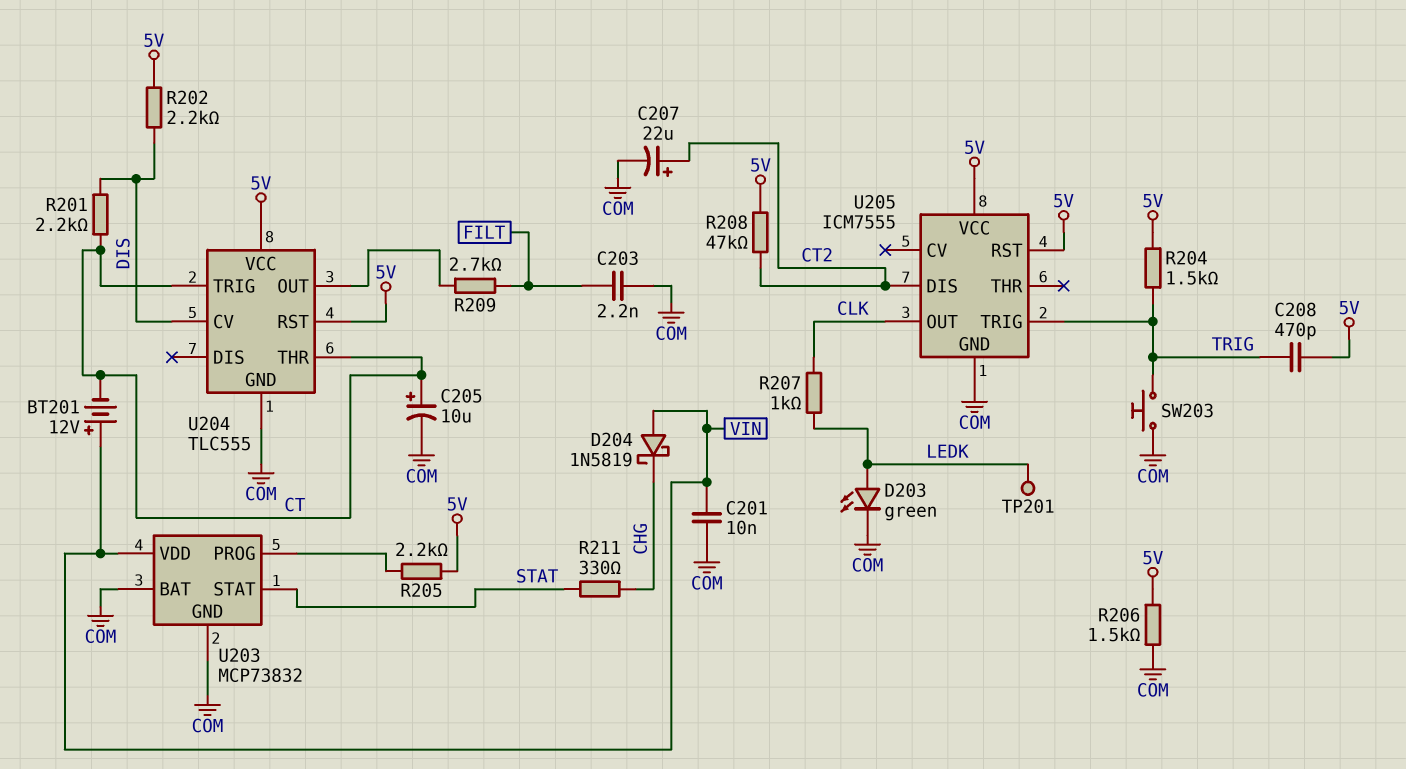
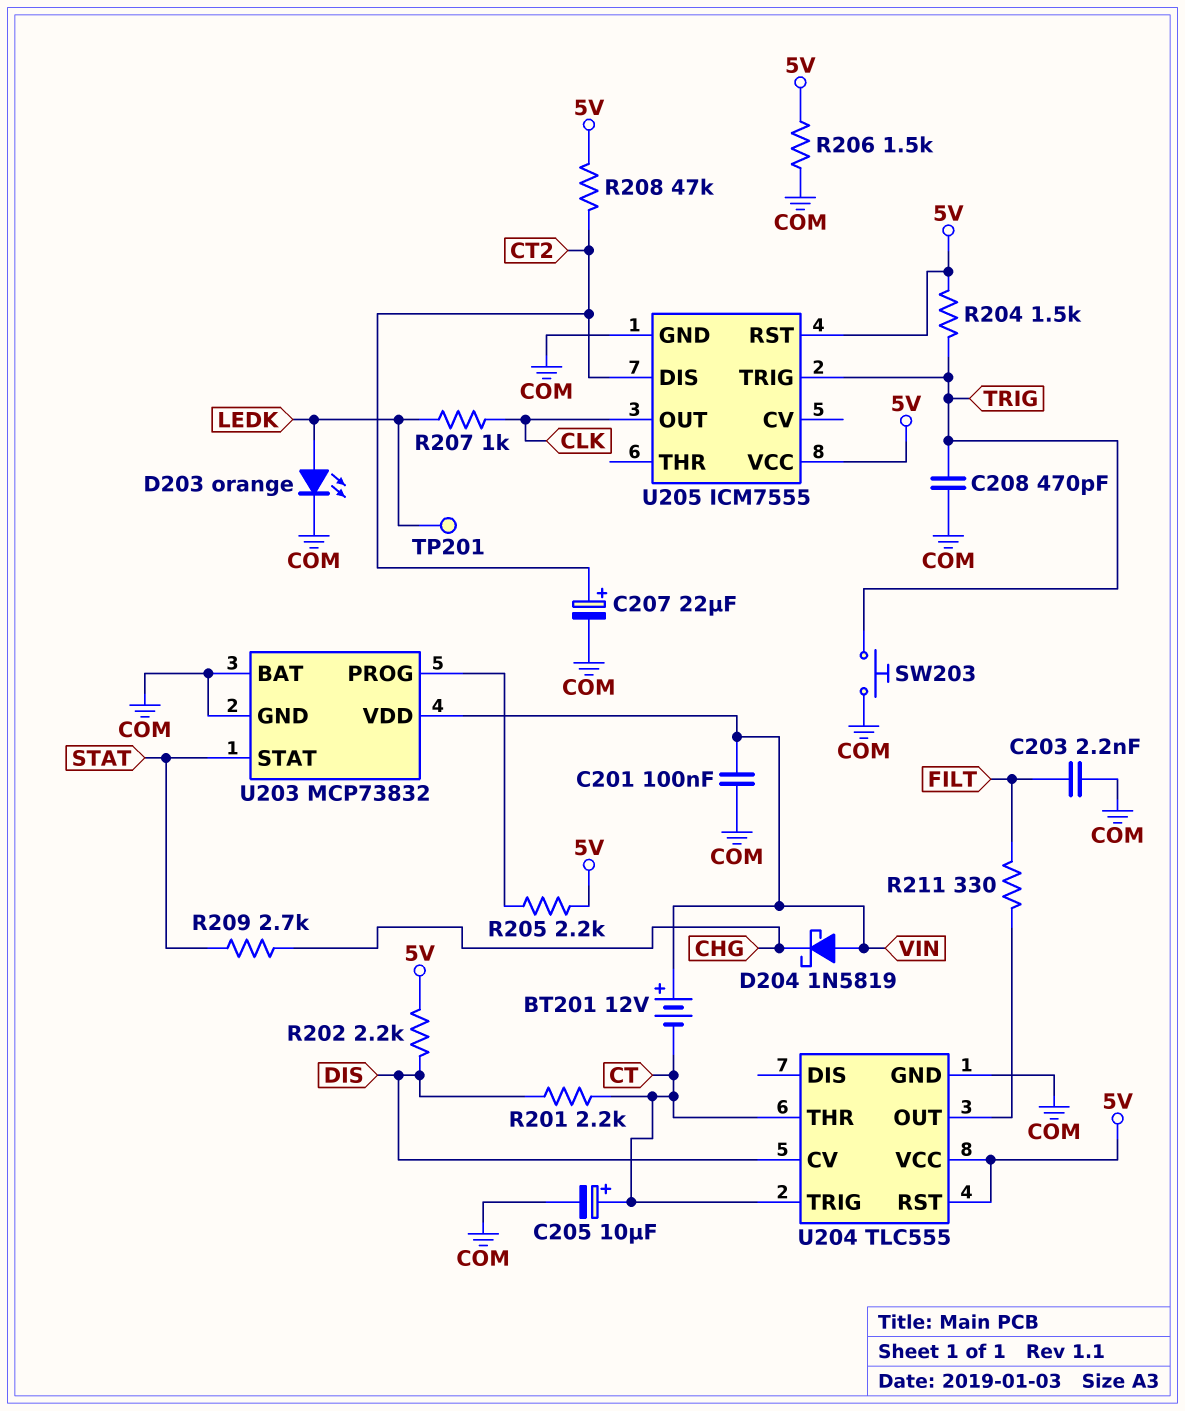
C201: 10nF (COM, VIN) -> 100nF (COM, VIN)
C208: 470pF (5V, TRIG) -> 470pF (COM, TRIG)
D203: LED green (A LEDK, K COM) -> LED orange (A LEDK, K COM)
R209: 2.7k (FILT, U204/OUT) -> 2.7k (CHG, STAT)
R211: 330 (CHG, STAT) -> 330 (FILT, U204/OUT)

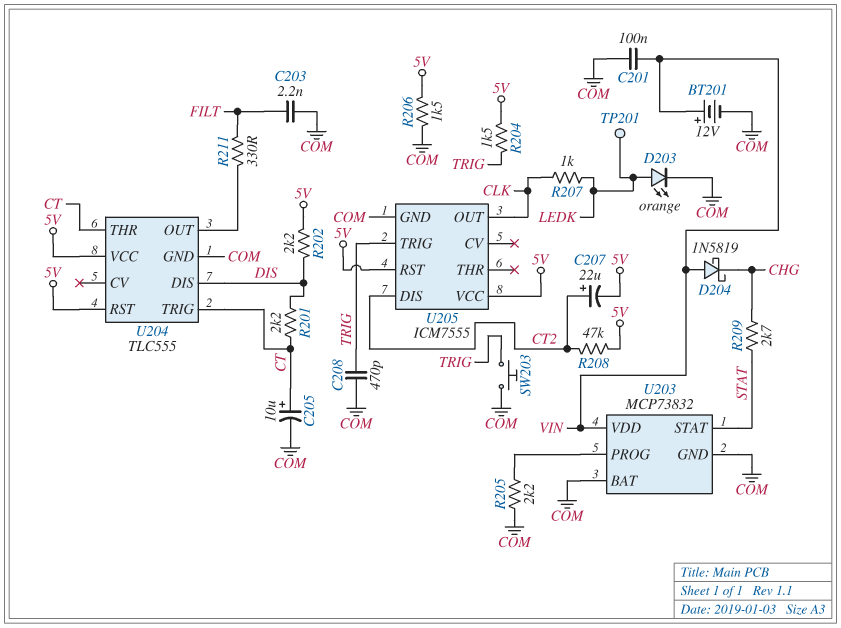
BT201: 12V (plus VIN, minus CT) -> 12V (plus VIN, minus COM)
C207: 22uF (plus CT2, minus COM) -> 22uF (plus CT2, minus 5V)
R205: 2.2k (5V, U203/PROG) -> 2.2k (COM, U203/PROG)
U204 pin CV: DIS -> none
U204 pin DIS: none -> DIS

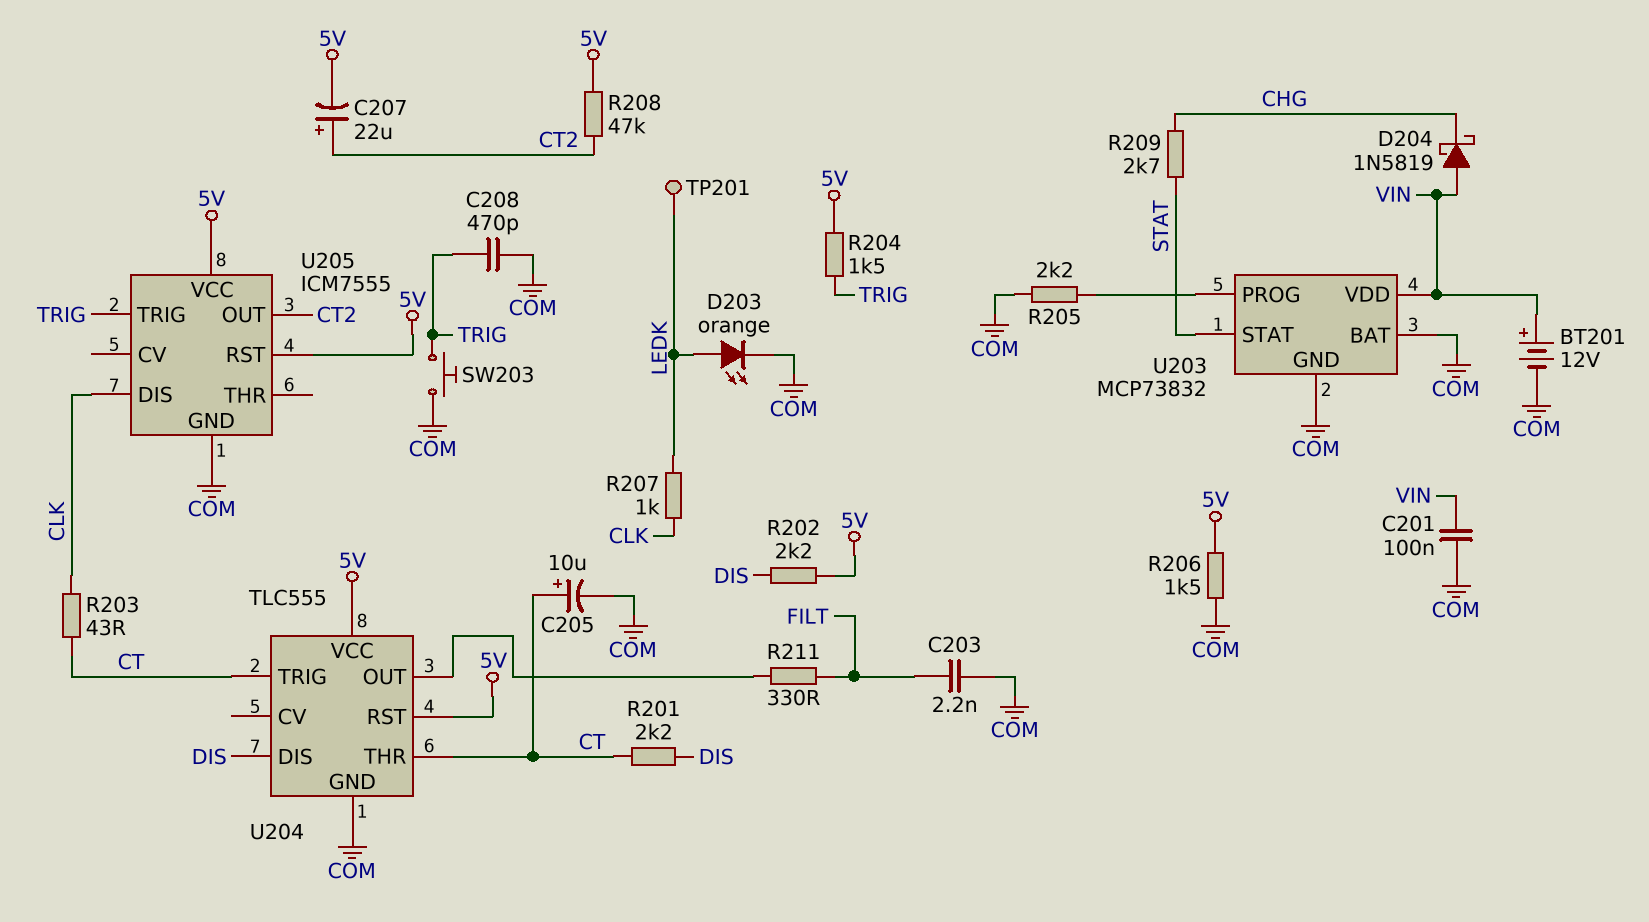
R203: none -> 43 (CLK, CT)
U205 pin DIS: CT2 -> CLK
U205 pin OUT: CLK -> CT2

